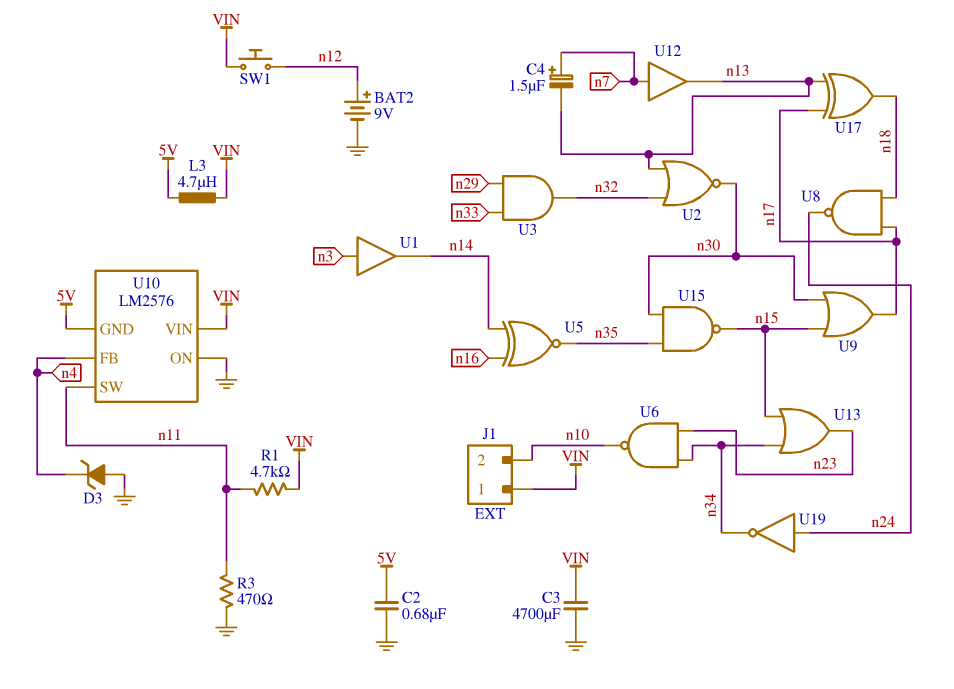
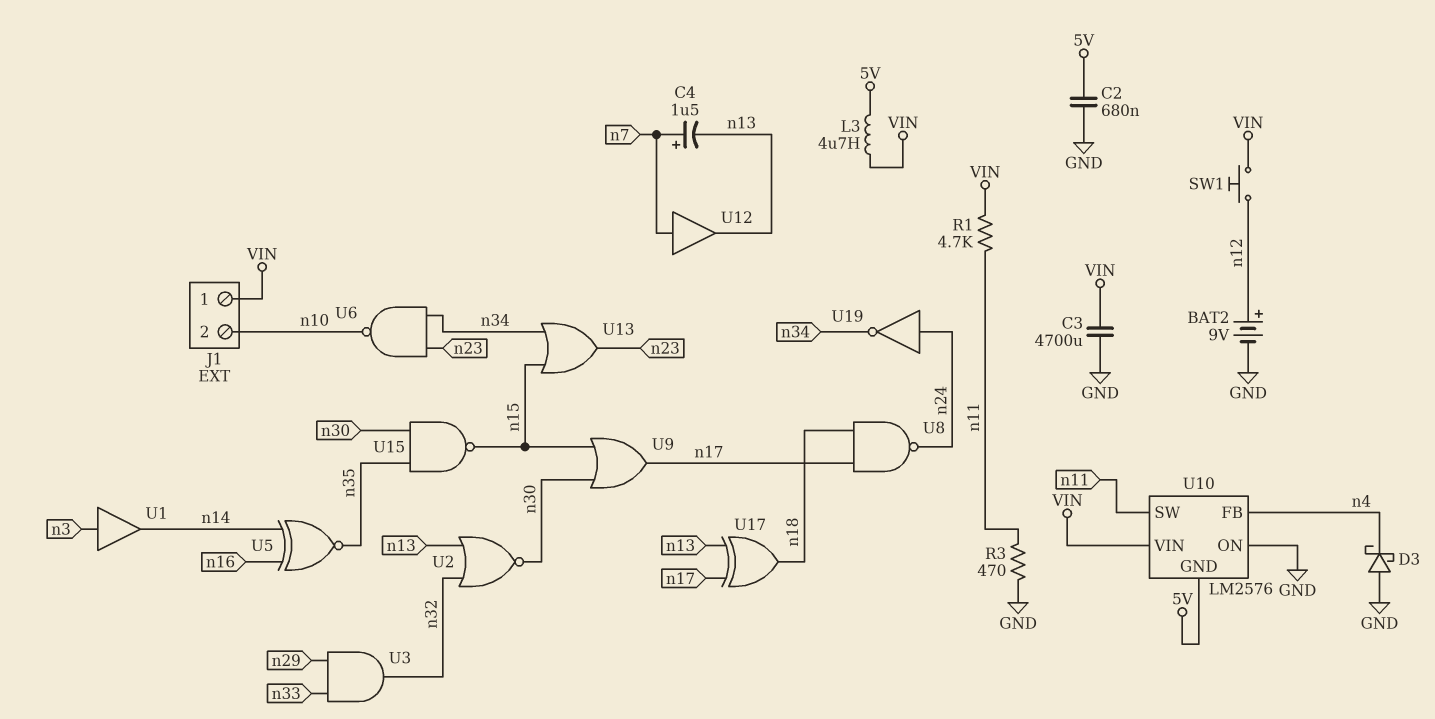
D3: zener (A GND, K n4) -> schottky (A GND, K n4)

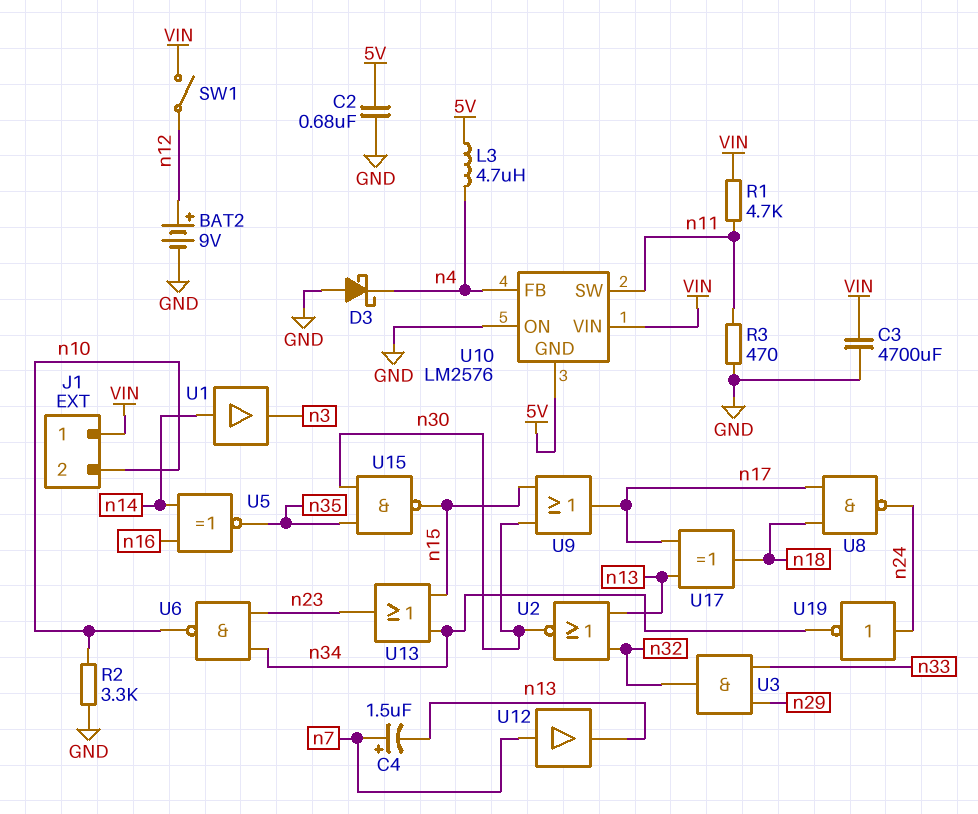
L3: 4.7uH (5V, VIN) -> 4.7uH (5V, n4)
R2: none -> 3.3k (GND, n10)
SW1: button (VIN, n12) -> switch (VIN, n12)
U1: buffer (in n3, out n14) -> buffer (in n14, out n3)

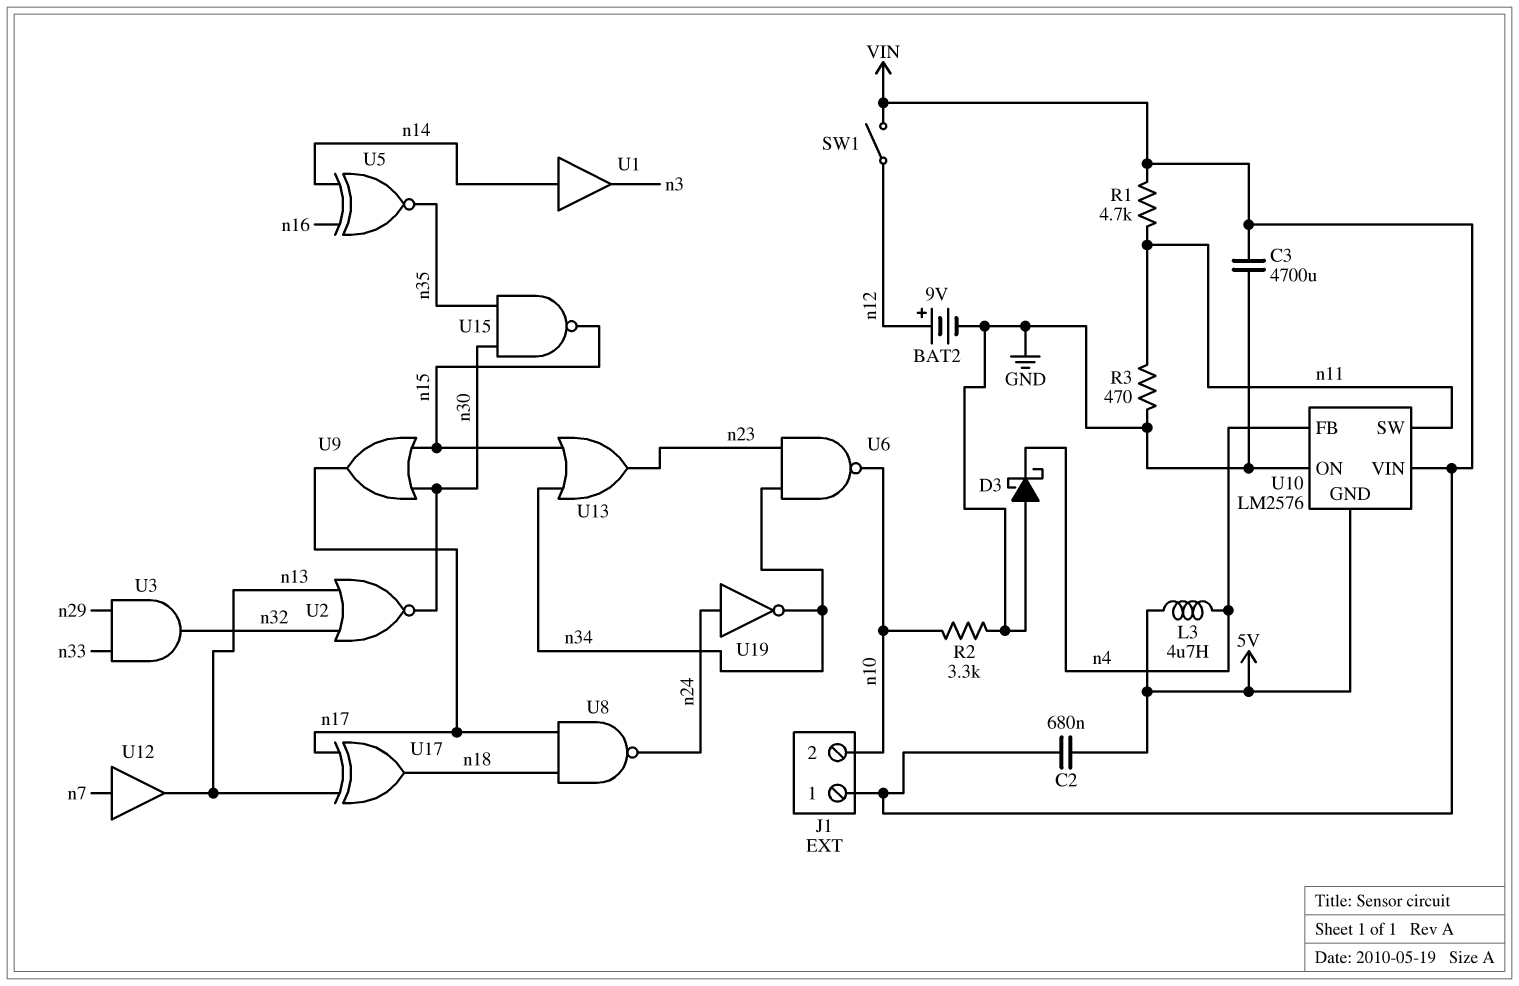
C2: 680nF (5V, GND) -> 680nF (5V, VIN)
C4: 1.5uF (plus n7, minus n13) -> none

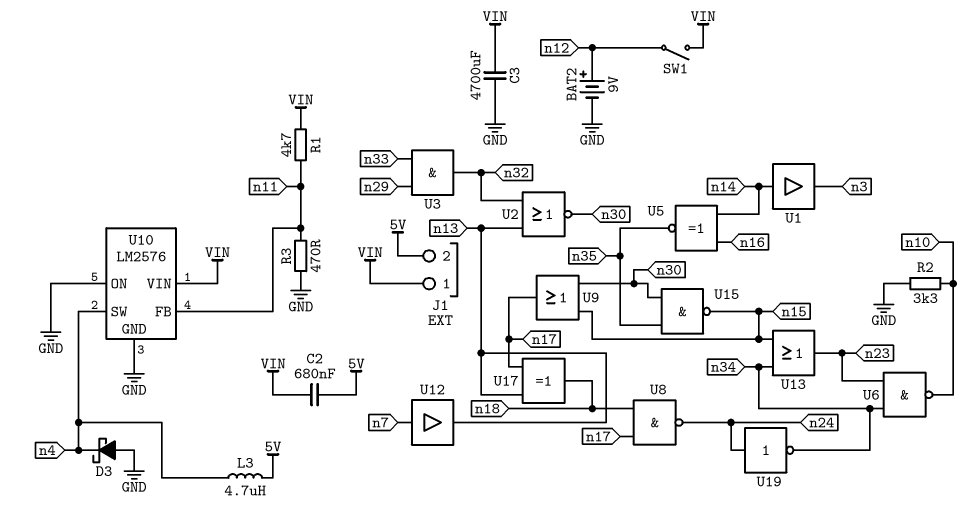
J1 pin 2: n10 -> 5V
U10 pin FB: n4 -> n11
U10 pin GND: 5V -> GND
U10 pin SW: n11 -> n4

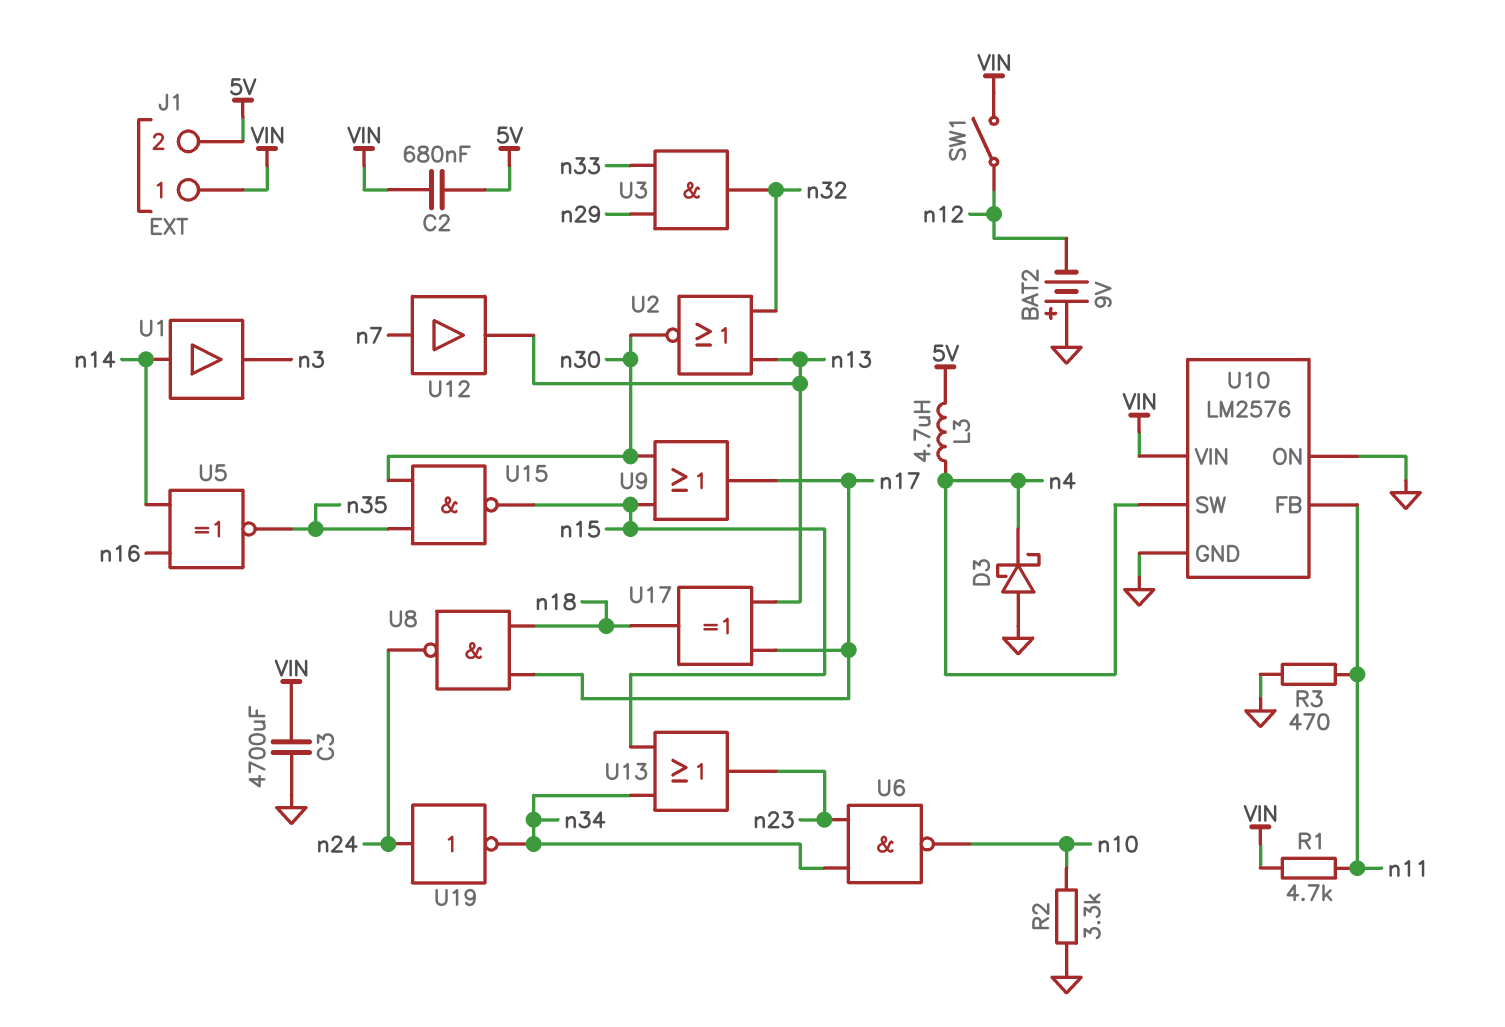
BAT2: 9V (plus n12, minus GND) -> 9V (plus GND, minus n12)

